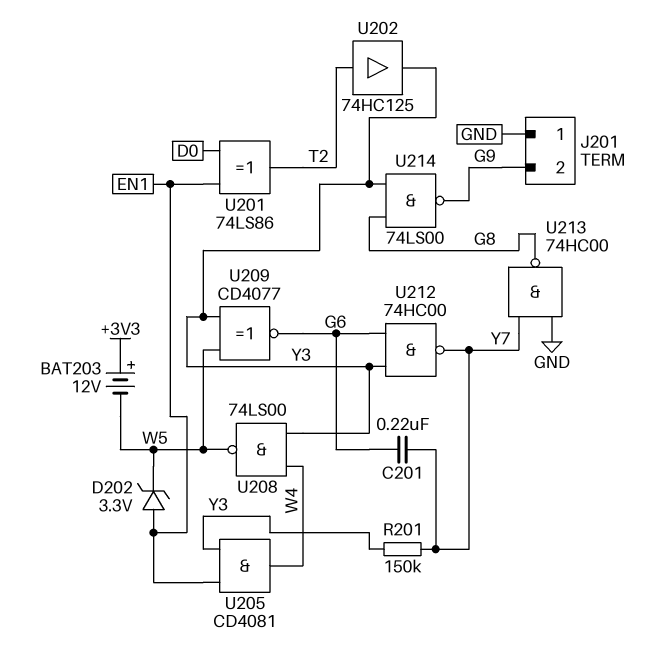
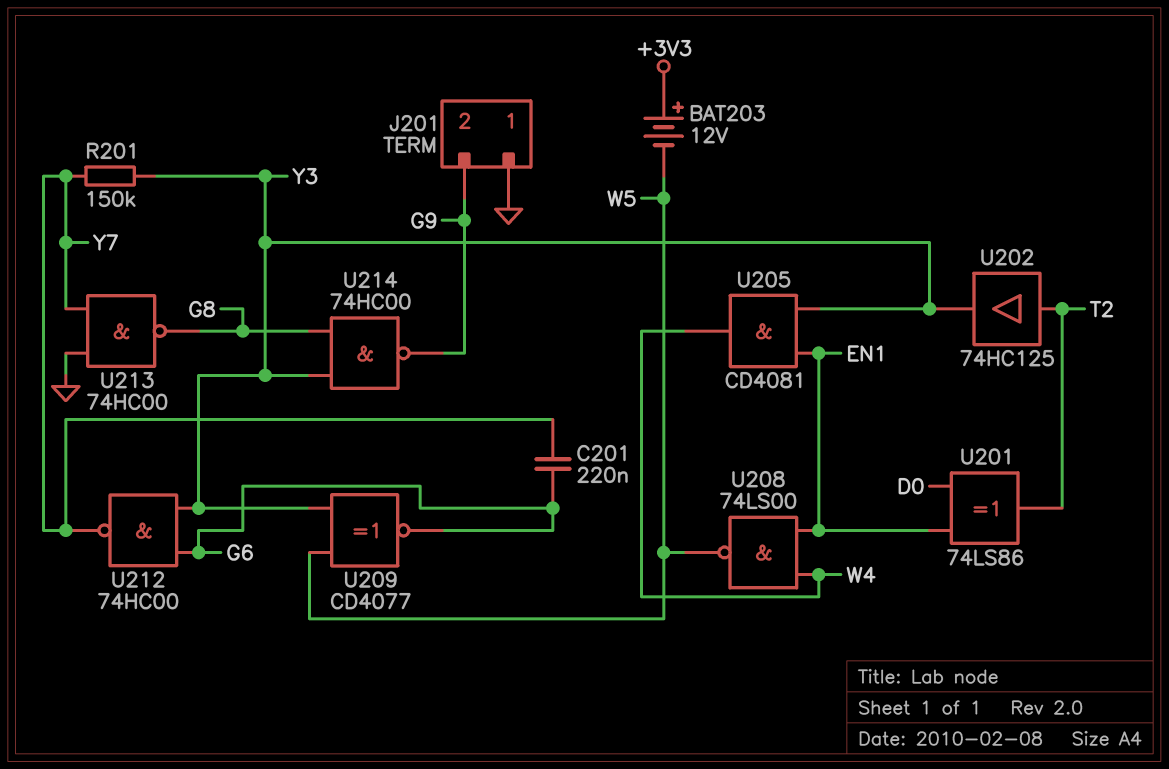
D202: zener 3.3V (A EN1, K W5) -> none
U208: NAND 74LS00 (in W4, in Y3, out W5) -> NAND 74LS00 (in EN1, in W4, out W5)
U214: NAND 74LS00 (in G8, in Y3, out G9) -> NAND 74HC00 (in G8, in Y3, out G9)

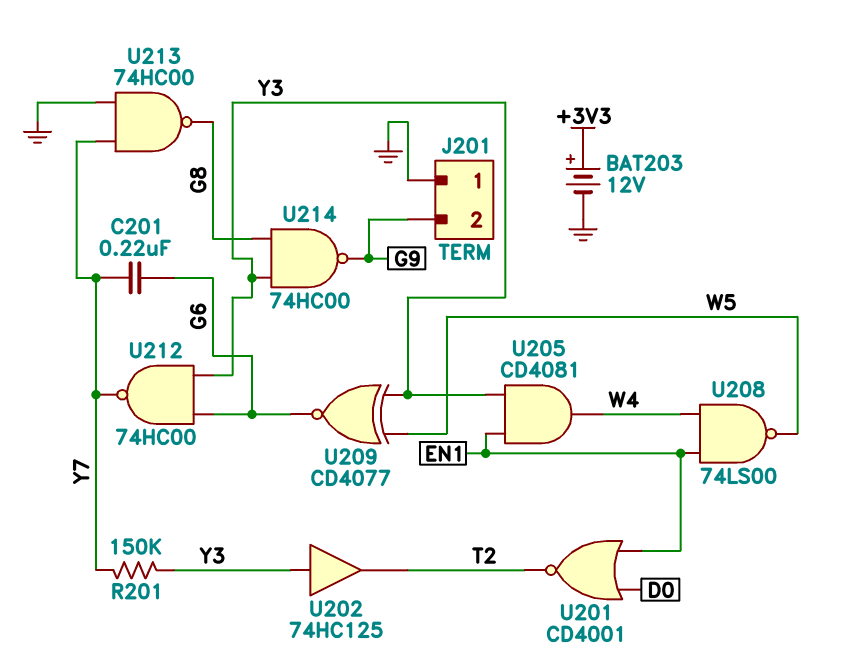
BAT203: 12V (plus +3V3, minus W5) -> 12V (plus +3V3, minus GND)
U201: XOR 74LS86 (in D0, in EN1, out T2) -> NOR CD4001 (in D0, in EN1, out T2)
U202: buffer 74HC125 (in T2, out Y3) -> buffer 74HC125 (in Y3, out T2)

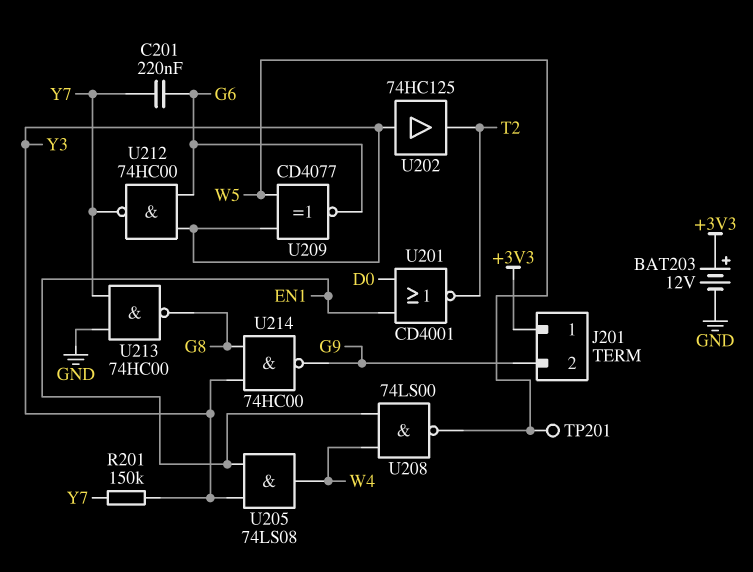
J201 pin 1: GND -> +3V3
TP201: none -> test point (W5)
U205: AND CD4081 (in EN1, in Y3, out W4) -> AND 74LS08 (in EN1, in Y3, out W4)

